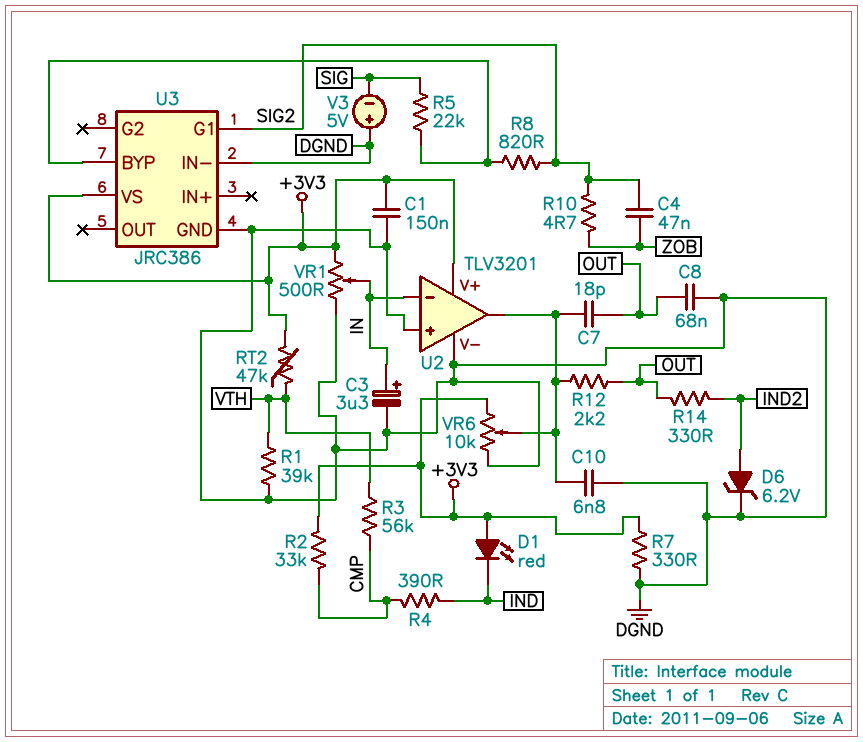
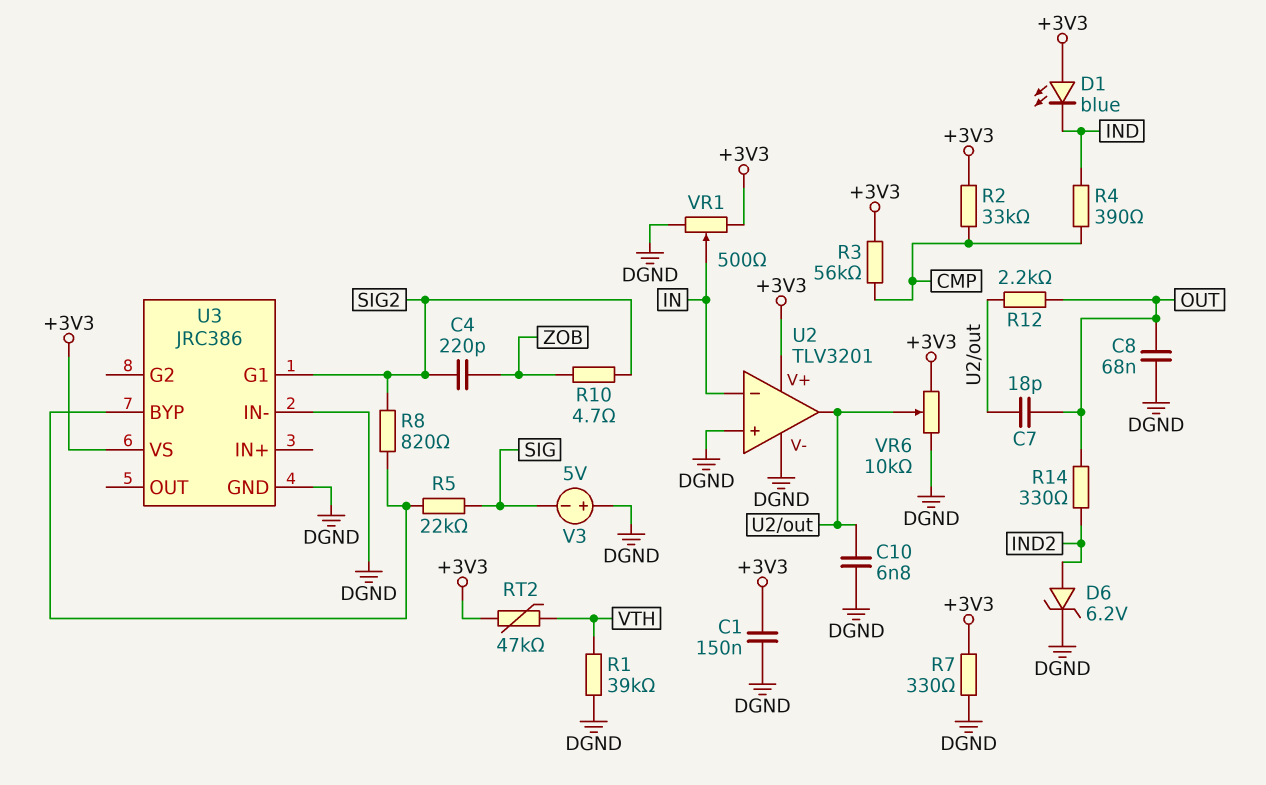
C3: 3.3uF (plus IN, minus DGND) -> none
C4: 47nF (SIG2, ZOB) -> 220pF (SIG2, ZOB)
D1: LED red (A +3V3, K IND) -> LED blue (A +3V3, K IND)
R3: 56k (CMP, VTH) -> 56k (+3V3, CMP)

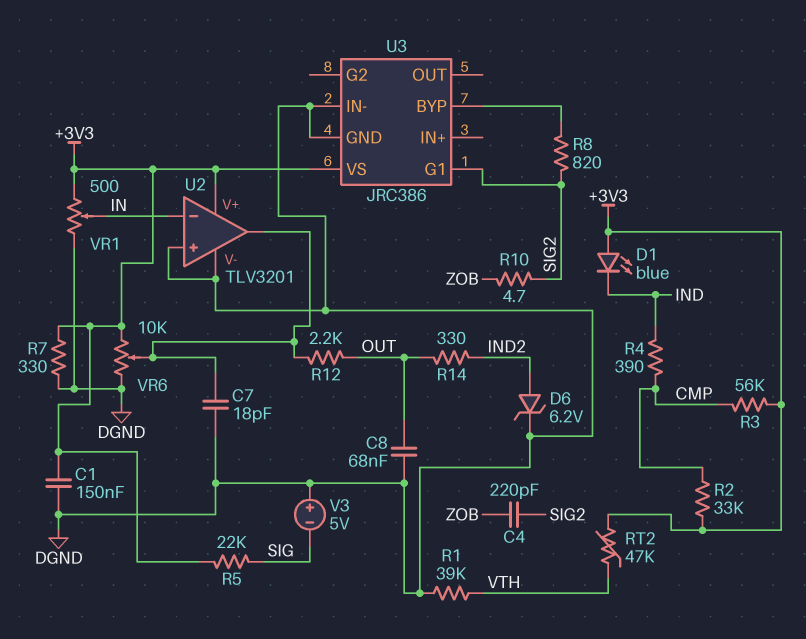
C7: 18pF (OUT, U2/out) -> 18pF (DGND, U2/out)
C10: 6.8nF (DGND, U2/out) -> none
R5: 22k (SIG, U3/BYP) -> 22k (+3V3, SIG)

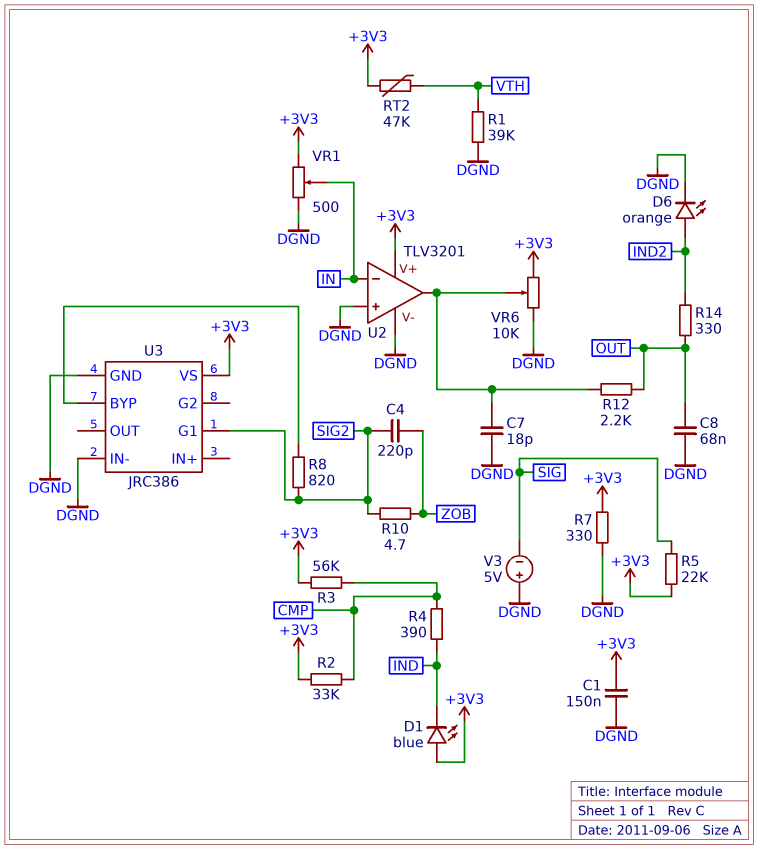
D6: zener 6.2V (A IND2, K DGND) -> LED orange (A IND2, K DGND)

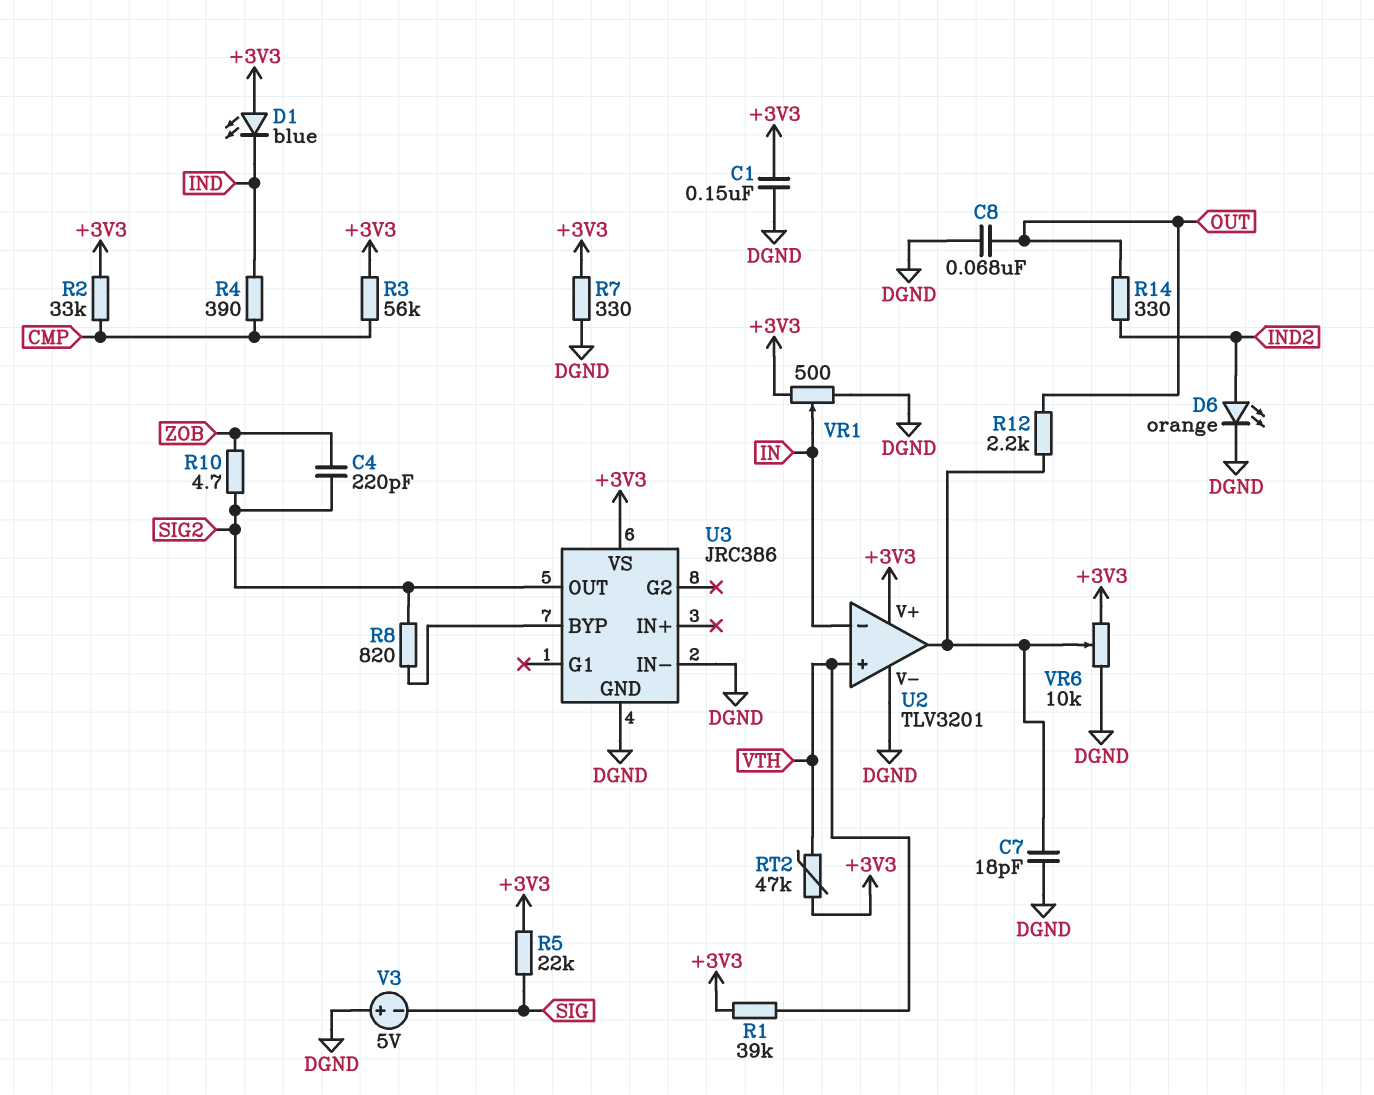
R1: 39k (DGND, VTH) -> 39k (+3V3, VTH)
U2 pin in+: DGND -> VTH
U3 pin G1: SIG2 -> none
U3 pin OUT: none -> SIG2

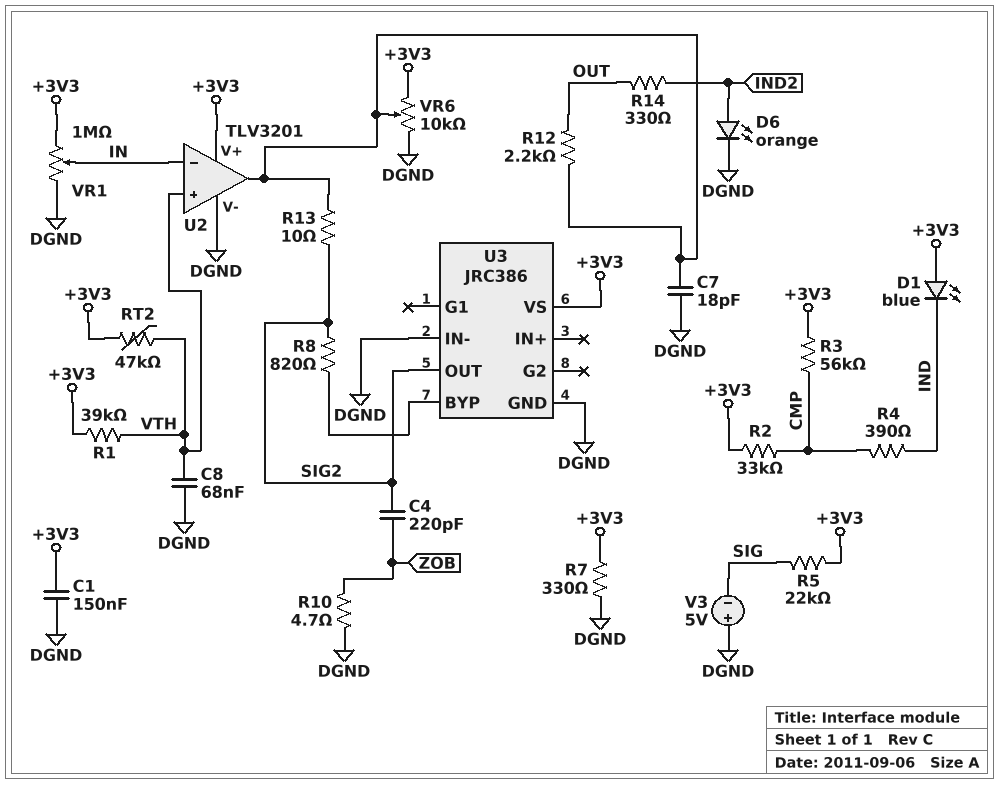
C8: 68nF (DGND, OUT) -> 68nF (DGND, VTH)
R10: 4.7 (SIG2, ZOB) -> 4.7 (DGND, ZOB)
R13: none -> 10 (SIG2, U2/out)
VR1: 500 (+3V3, DGND, wiper IN) -> 1M (+3V3, DGND, wiper IN)

